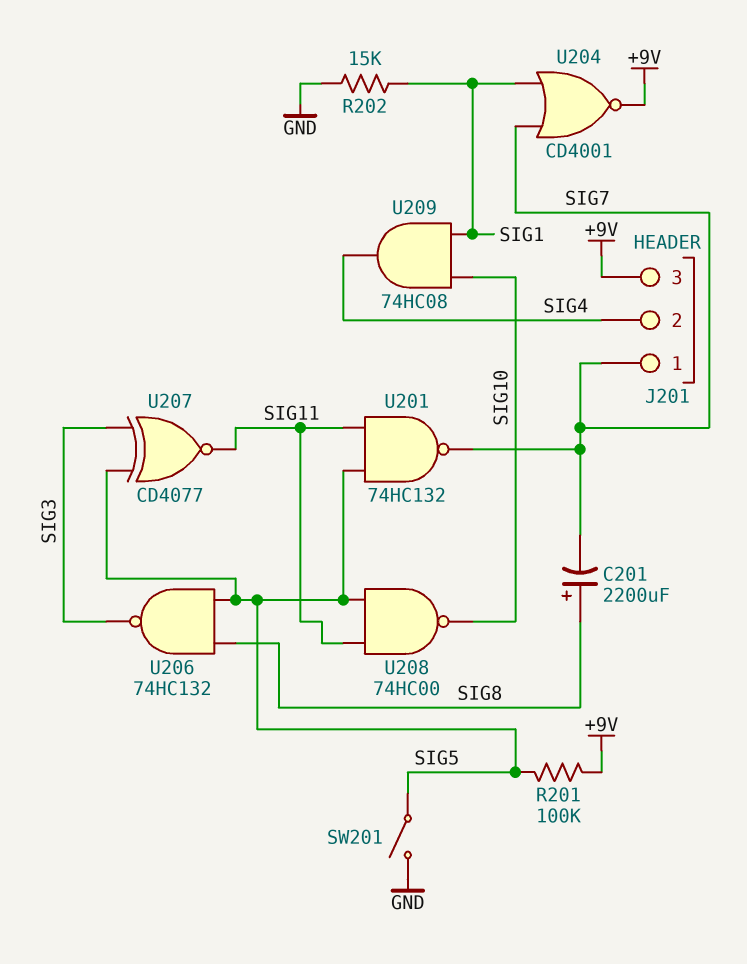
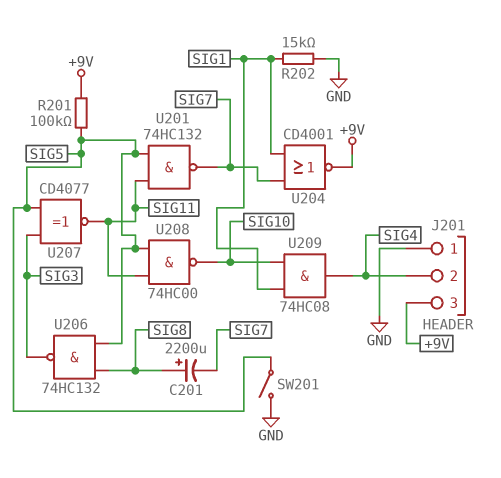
J201 pin 1: SIG7 -> GND

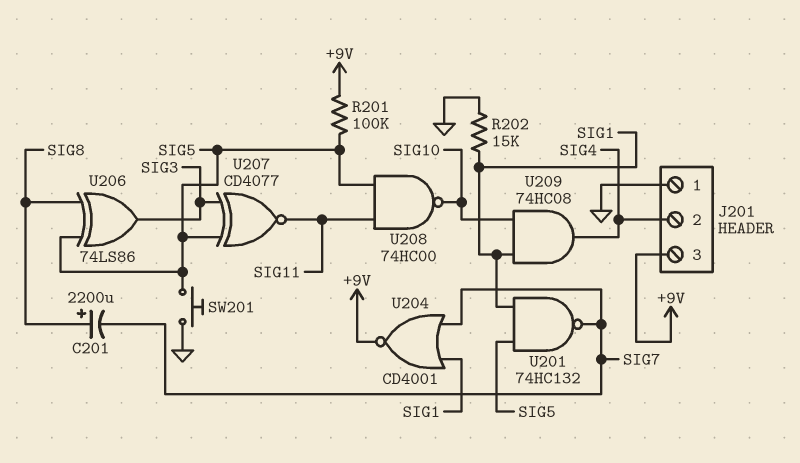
SW201: switch (GND, SIG5) -> button (GND, SIG5)
U201: NAND 74HC132 (in SIG5, in SIG11, out SIG7) -> NAND 74HC132 (in SIG1, in SIG5, out SIG7)
U206: NAND 74HC132 (in SIG5, in SIG8, out SIG3) -> XOR 74LS86 (in SIG5, in SIG8, out SIG3)

